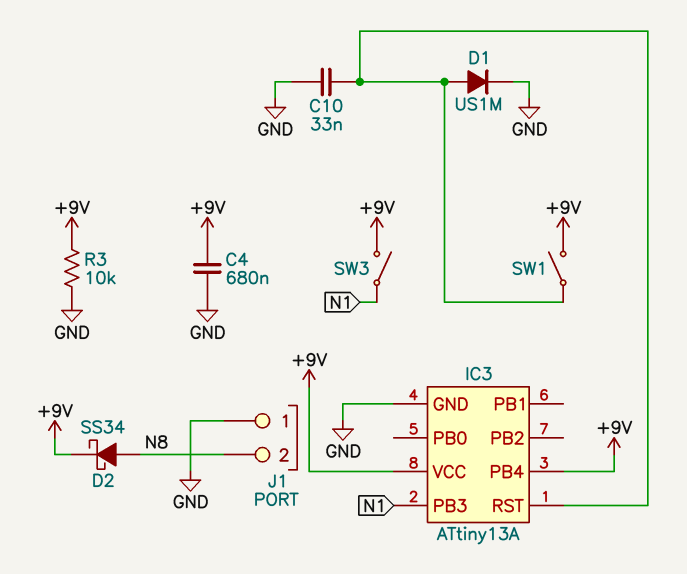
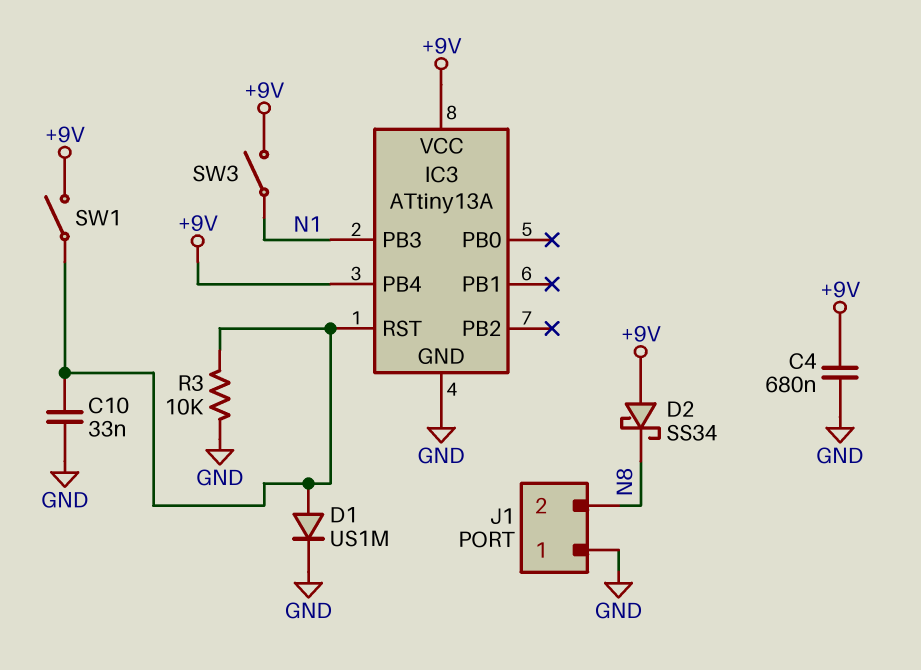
D2: schottky SS34 (A N8, K +9V) -> schottky SS34 (A +9V, K N8)
R3: 10k (+9V, GND) -> 10k (GND, IC3/RST)

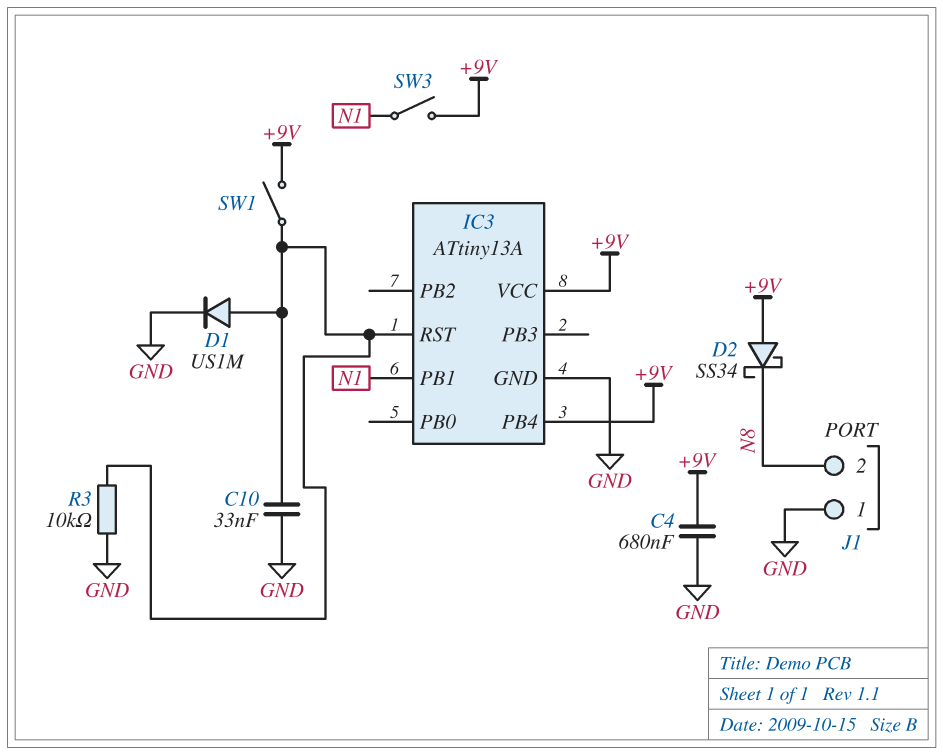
IC3 pin PB1: none -> N1
IC3 pin PB3: N1 -> none

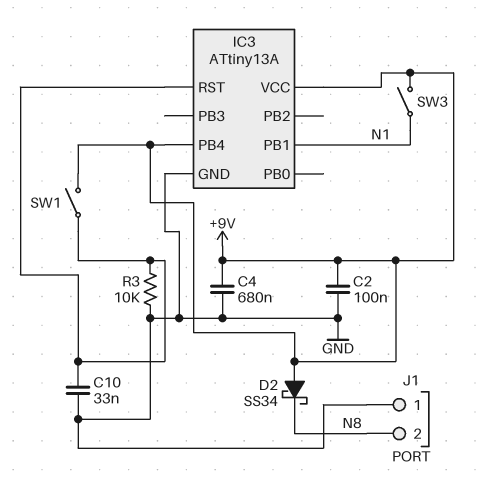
C2: none -> 100nF (+9V, GND)
D1: diode US1M (A IC3/RST, K GND) -> none

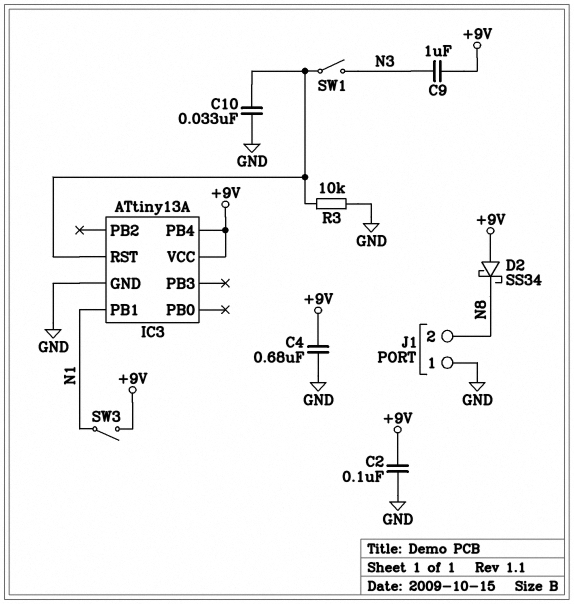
C9: none -> 1uF (+9V, N3)
SW1: switch (+9V, IC3/RST) -> switch (IC3/RST, N3)

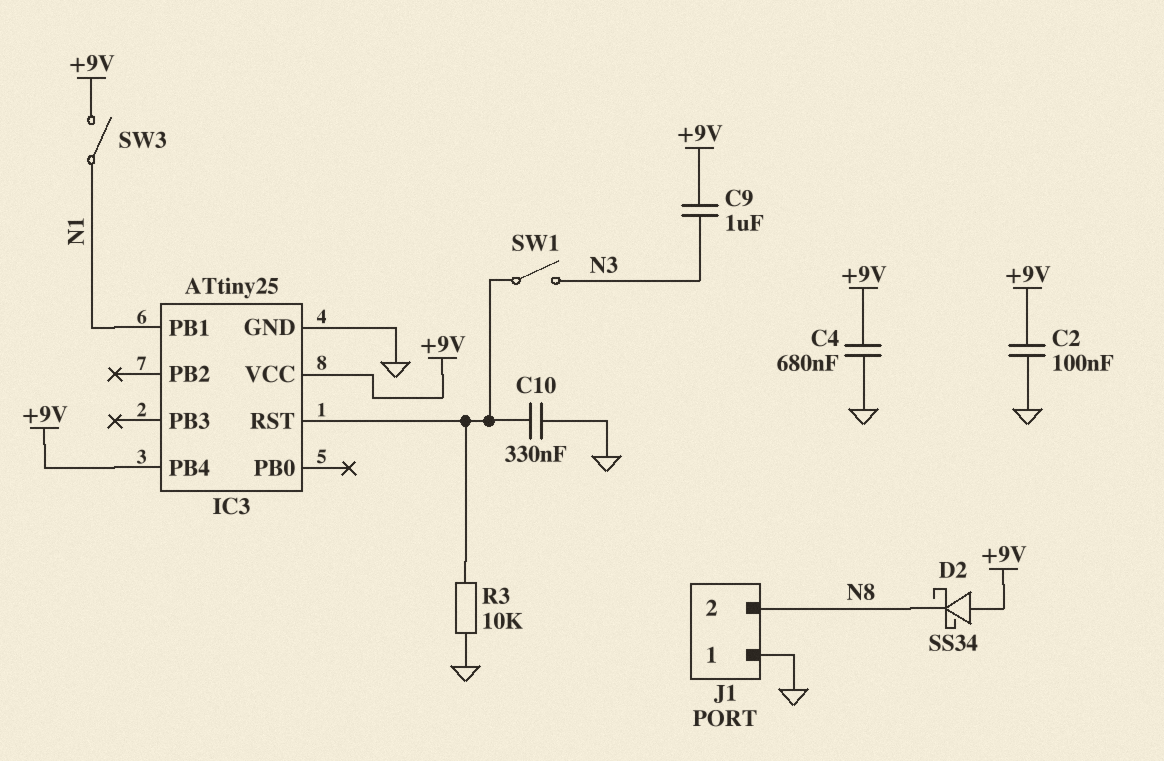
C10: 33nF (GND, IC3/RST) -> 330nF (GND, IC3/RST)
IC3: ATtiny13A -> ATtiny25

